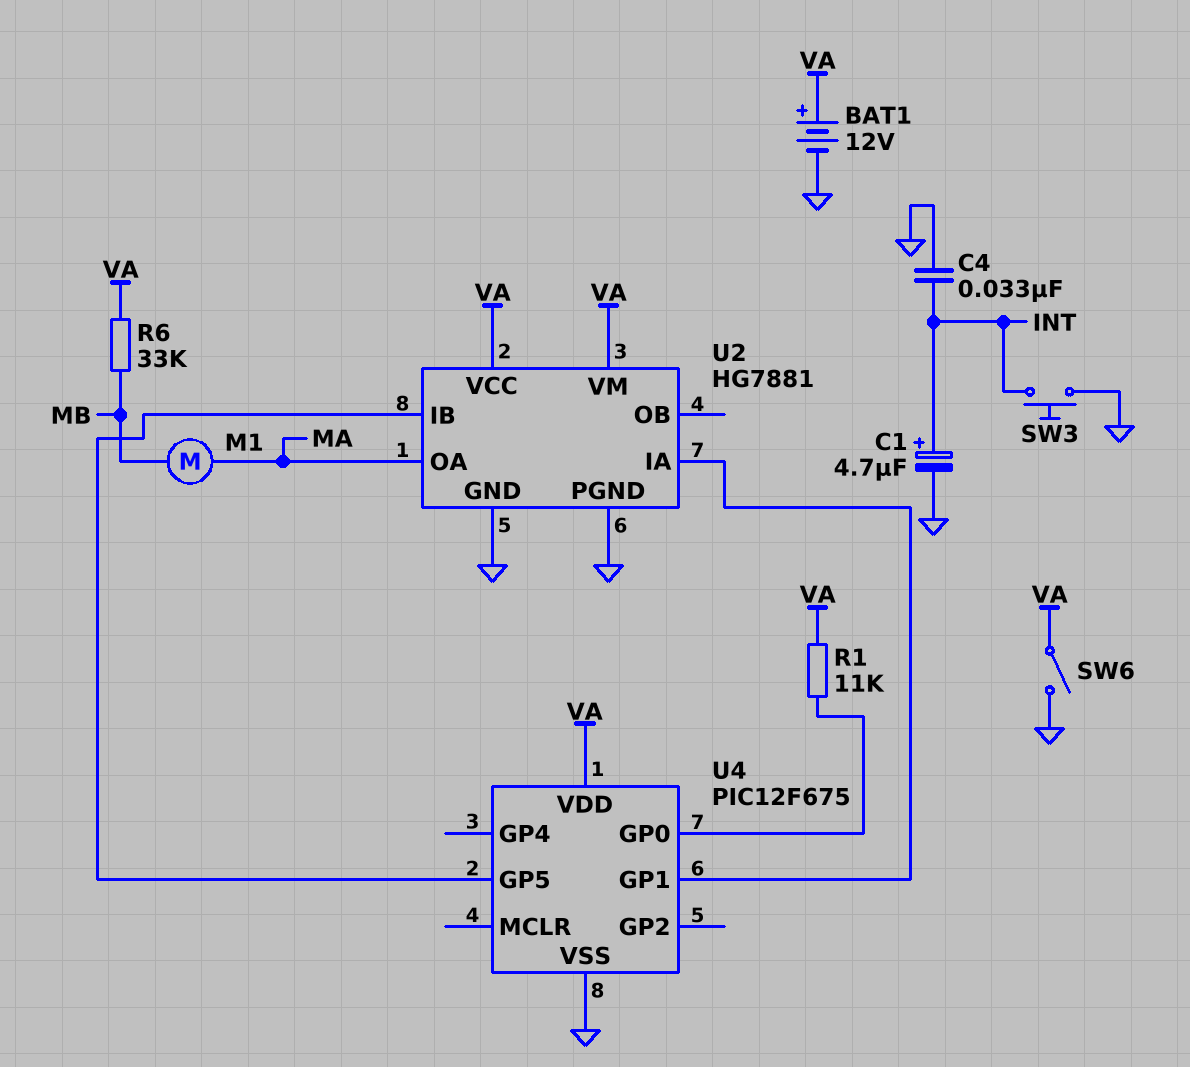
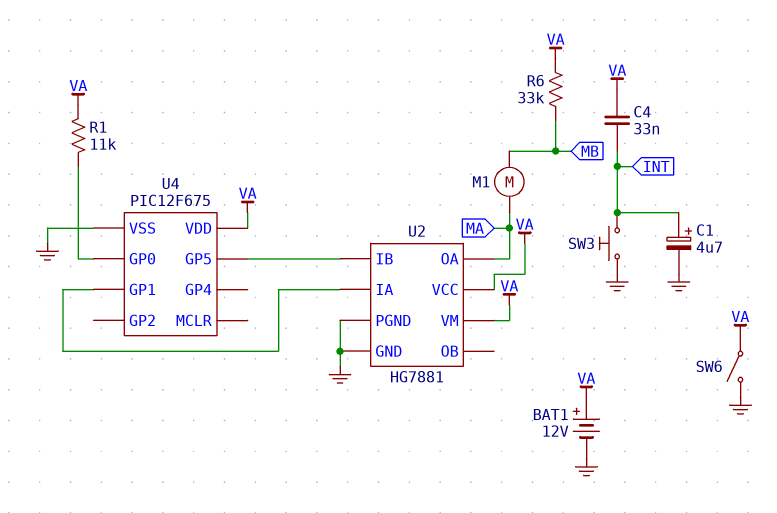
C4: 33nF (GND, INT) -> 33nF (INT, VA)

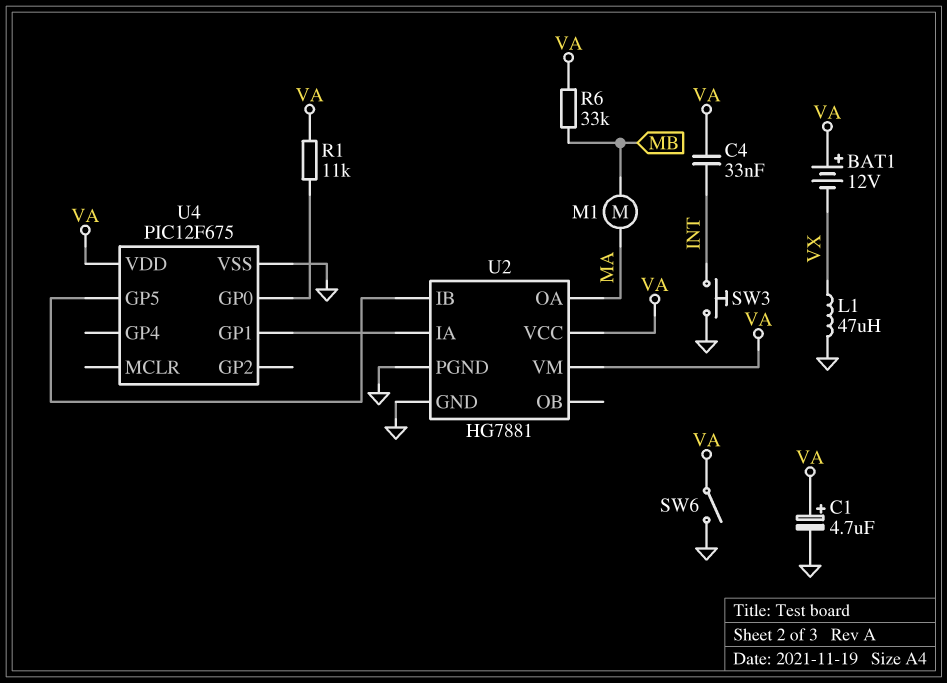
BAT1: 12V (plus VA, minus GND) -> 12V (plus VA, minus VX)
C1: 4.7uF (plus INT, minus GND) -> 4.7uF (plus VA, minus GND)
L1: none -> 47uH (GND, VX)

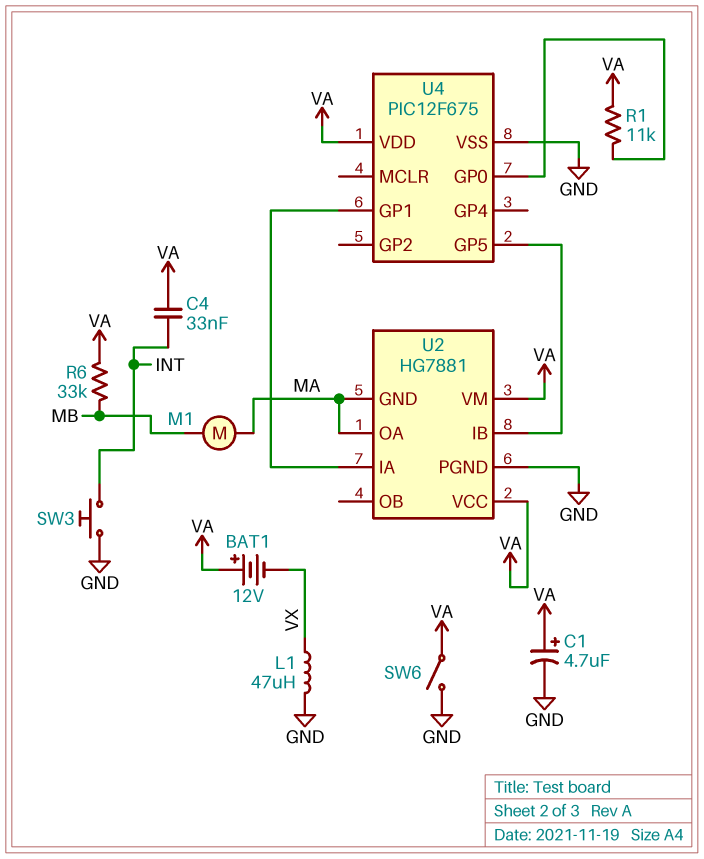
U2 pin GND: GND -> MA

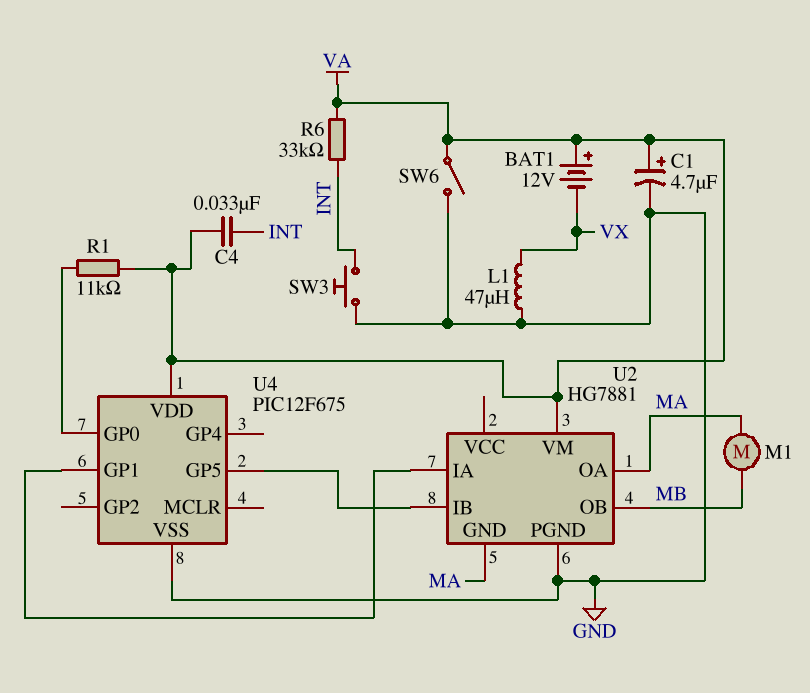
R6: 33k (MB, VA) -> 33k (INT, VA)
U2 pin OB: none -> MB
U2 pin VCC: VA -> none

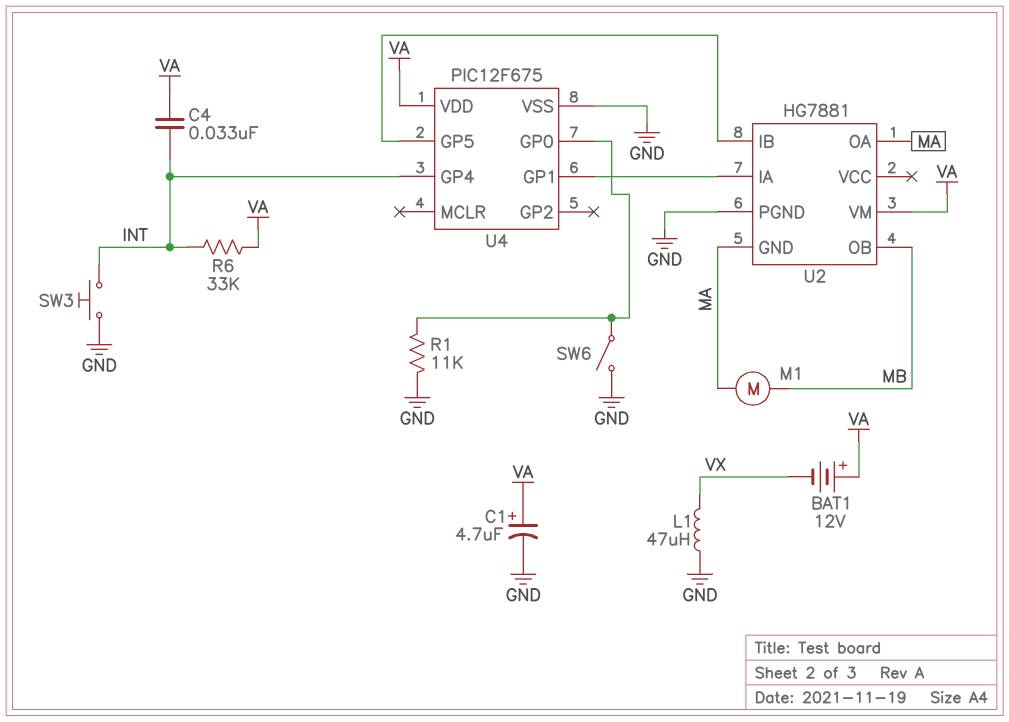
R1: 11k (U4/GP0, VA) -> 11k (GND, U4/GP0)
SW6: switch (GND, VA) -> switch (GND, U4/GP0)
U4 pin GP4: none -> INT

